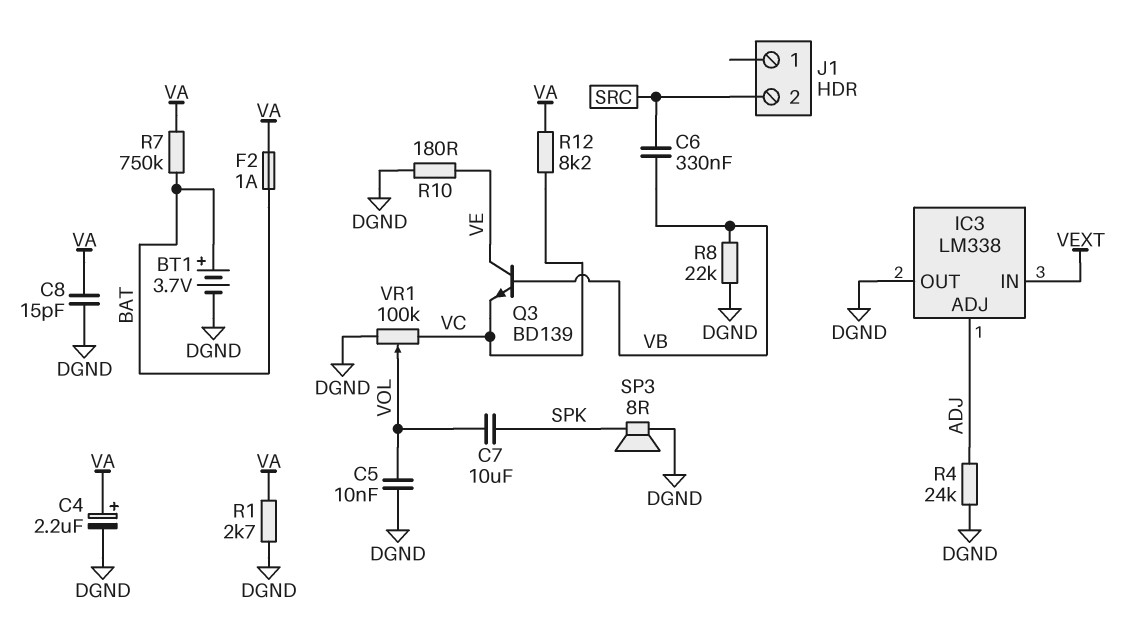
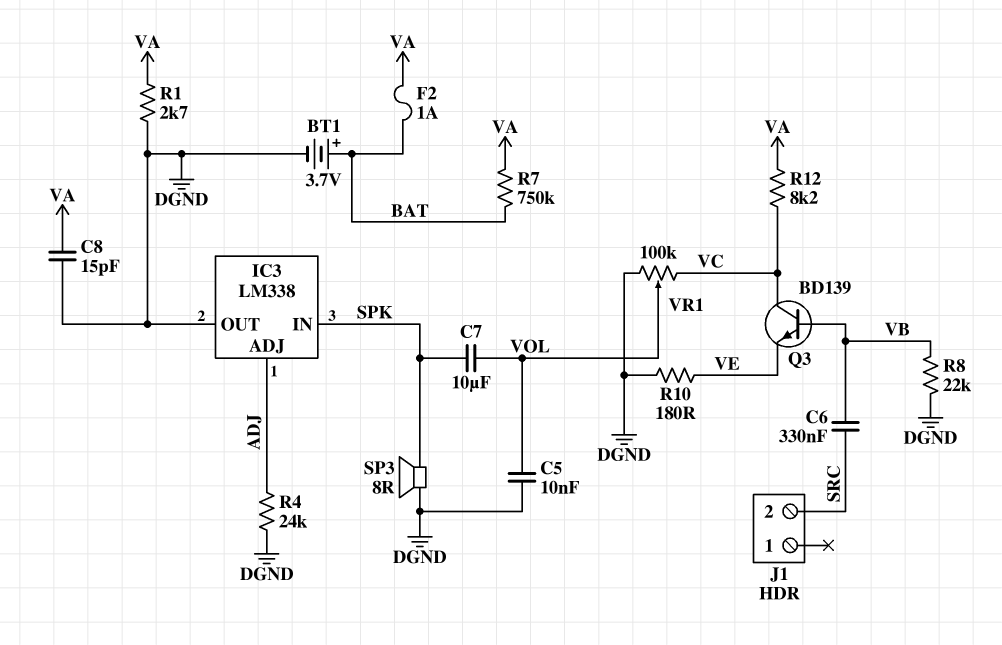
C4: 2.2uF (plus VA, minus DGND) -> none
IC3 pin IN: VEXT -> SPK
Q3: NPN BD139 (B VB, C VE, E VC) -> NPN BD139 (B VB, C VC, E VE)

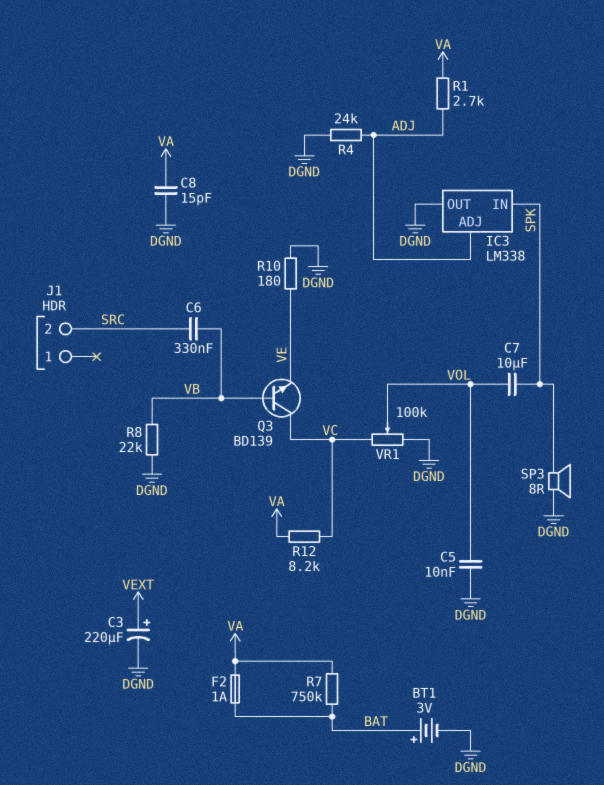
BT1: 3.7V (plus BAT, minus DGND) -> 3V (plus BAT, minus DGND)
C3: none -> 220uF (plus VEXT, minus DGND)
R1: 2.7k (DGND, VA) -> 2.7k (ADJ, VA)

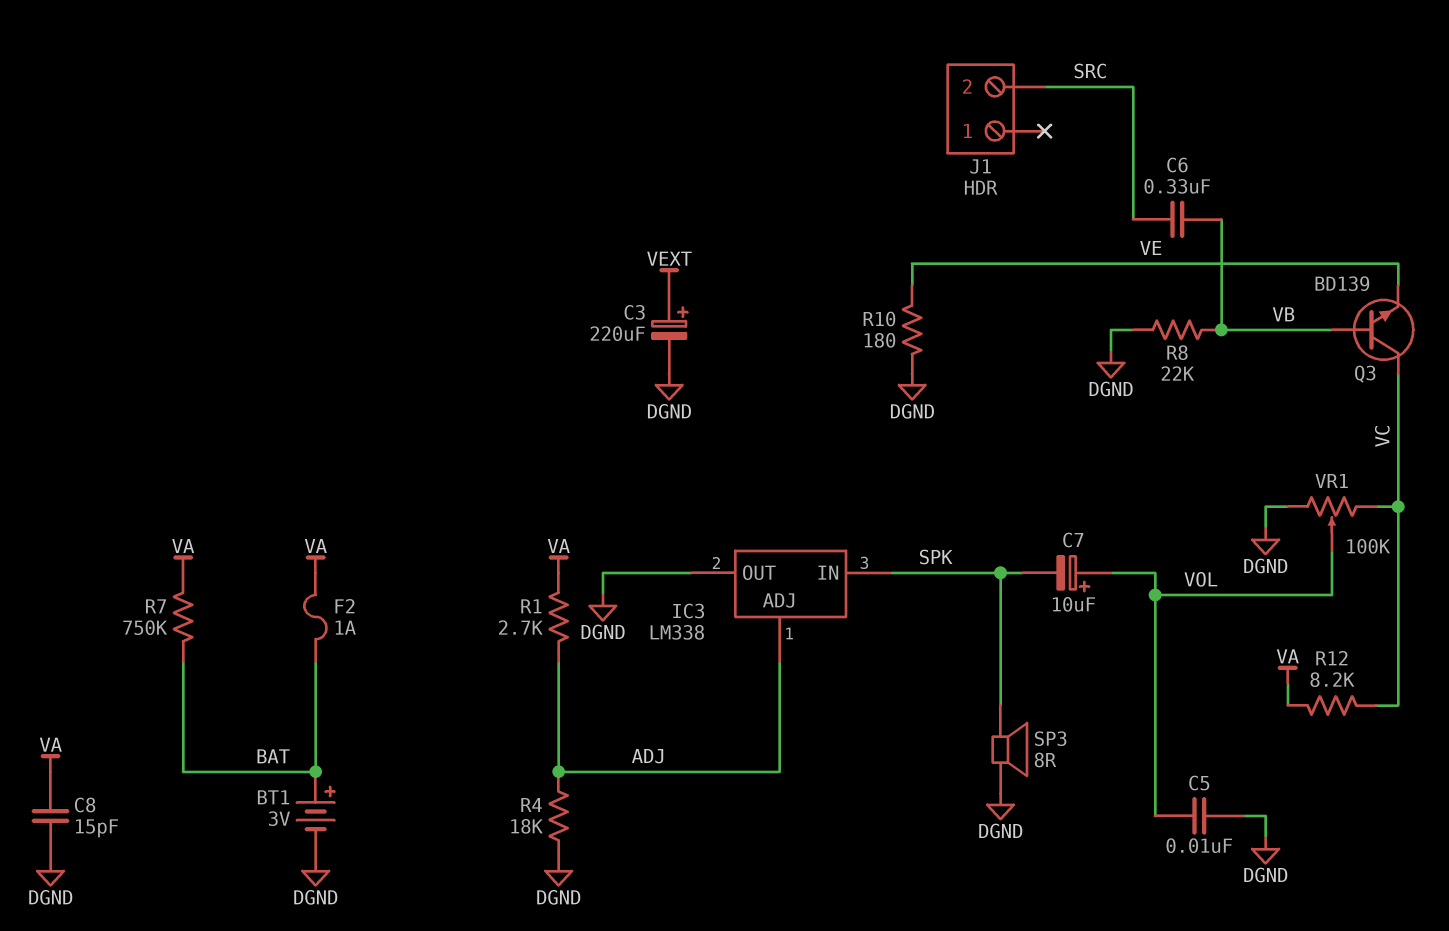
C7: 10uF (SPK, VOL) -> 10uF (plus VOL, minus SPK)
R4: 24k (ADJ, DGND) -> 18k (ADJ, DGND)

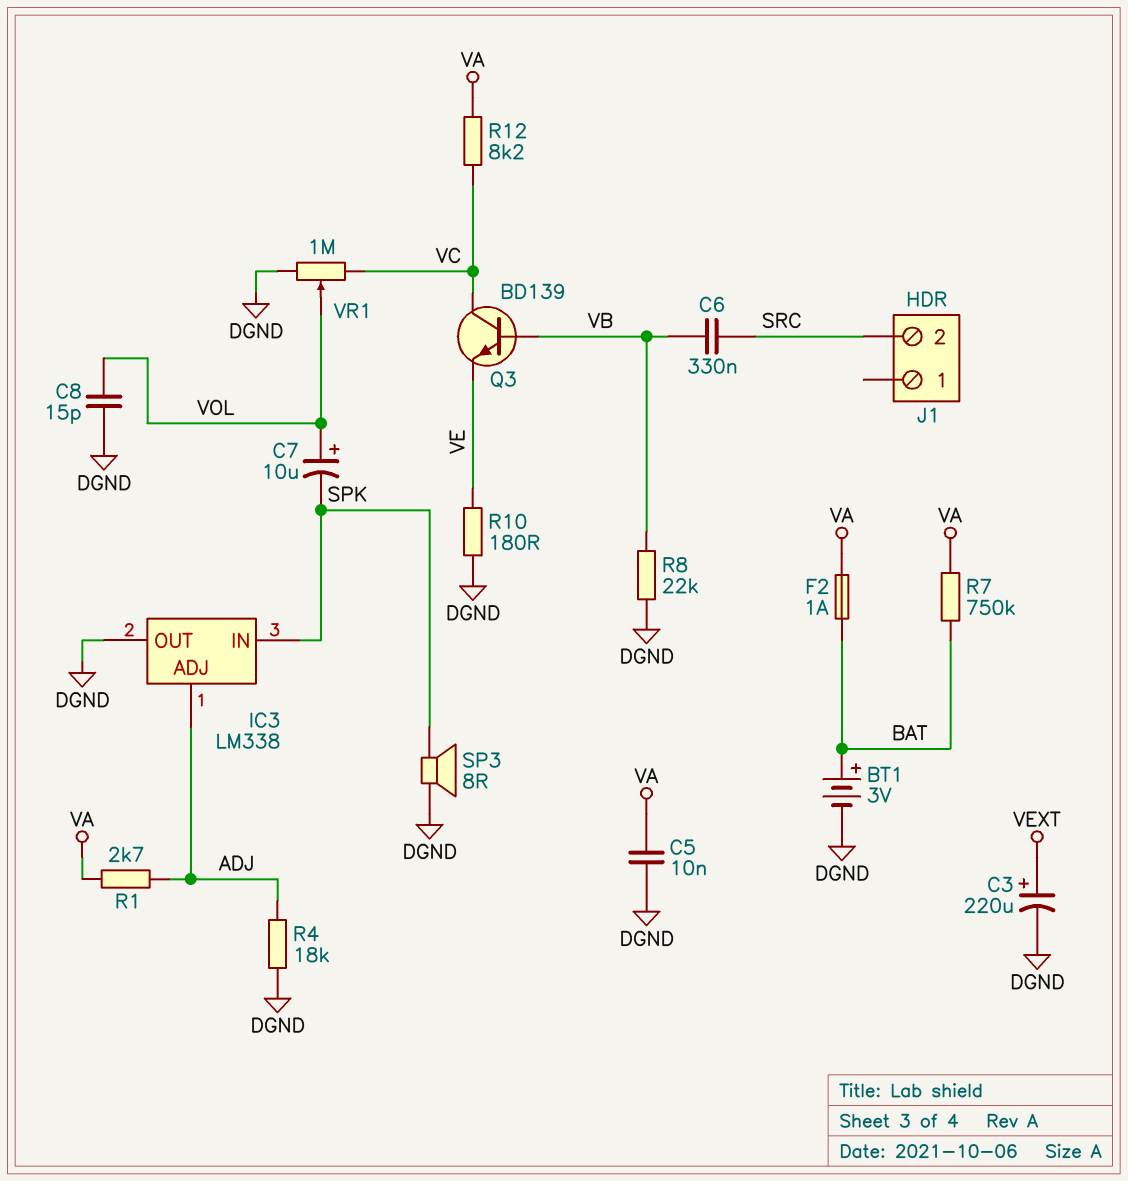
C5: 10nF (DGND, VOL) -> 10nF (DGND, VA)
C8: 15pF (DGND, VA) -> 15pF (DGND, VOL)
VR1: 100k (DGND, VC, wiper VOL) -> 1M (DGND, VC, wiper VOL)

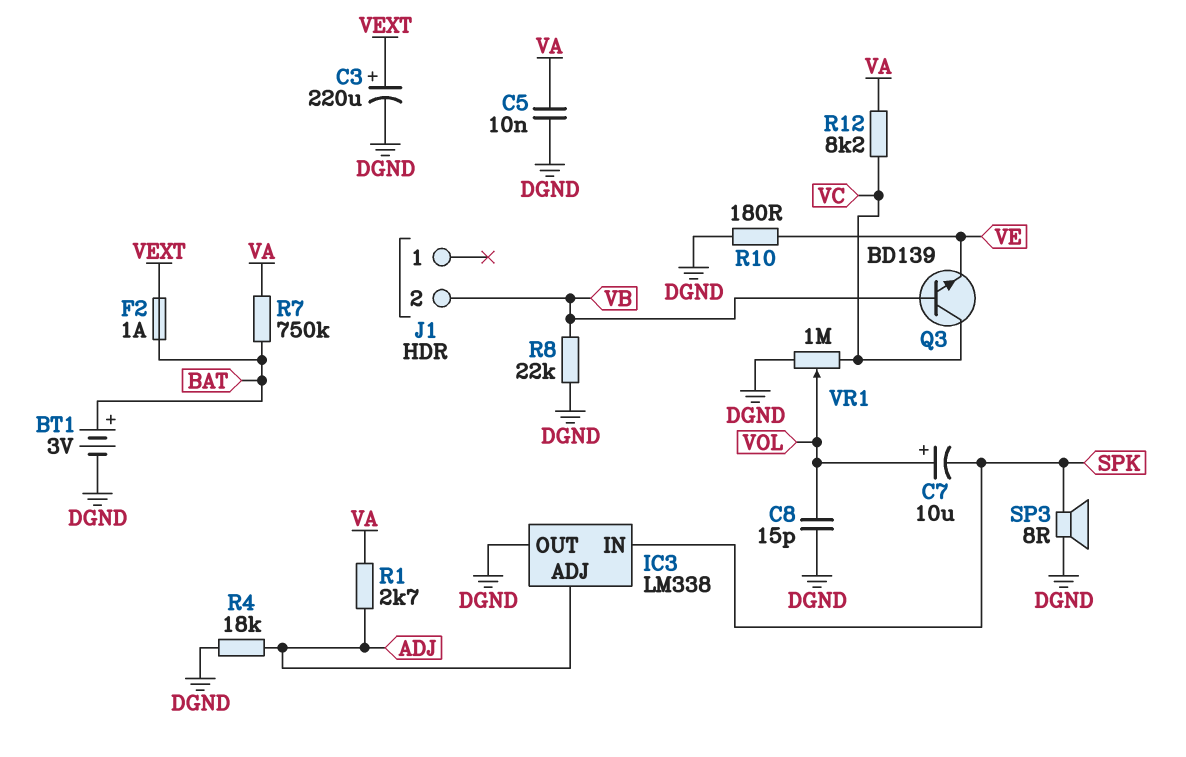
C6: 330nF (SRC, VB) -> none
F2: 1A (BAT, VA) -> 1A (BAT, VEXT)
J1 pin 2: SRC -> VB

